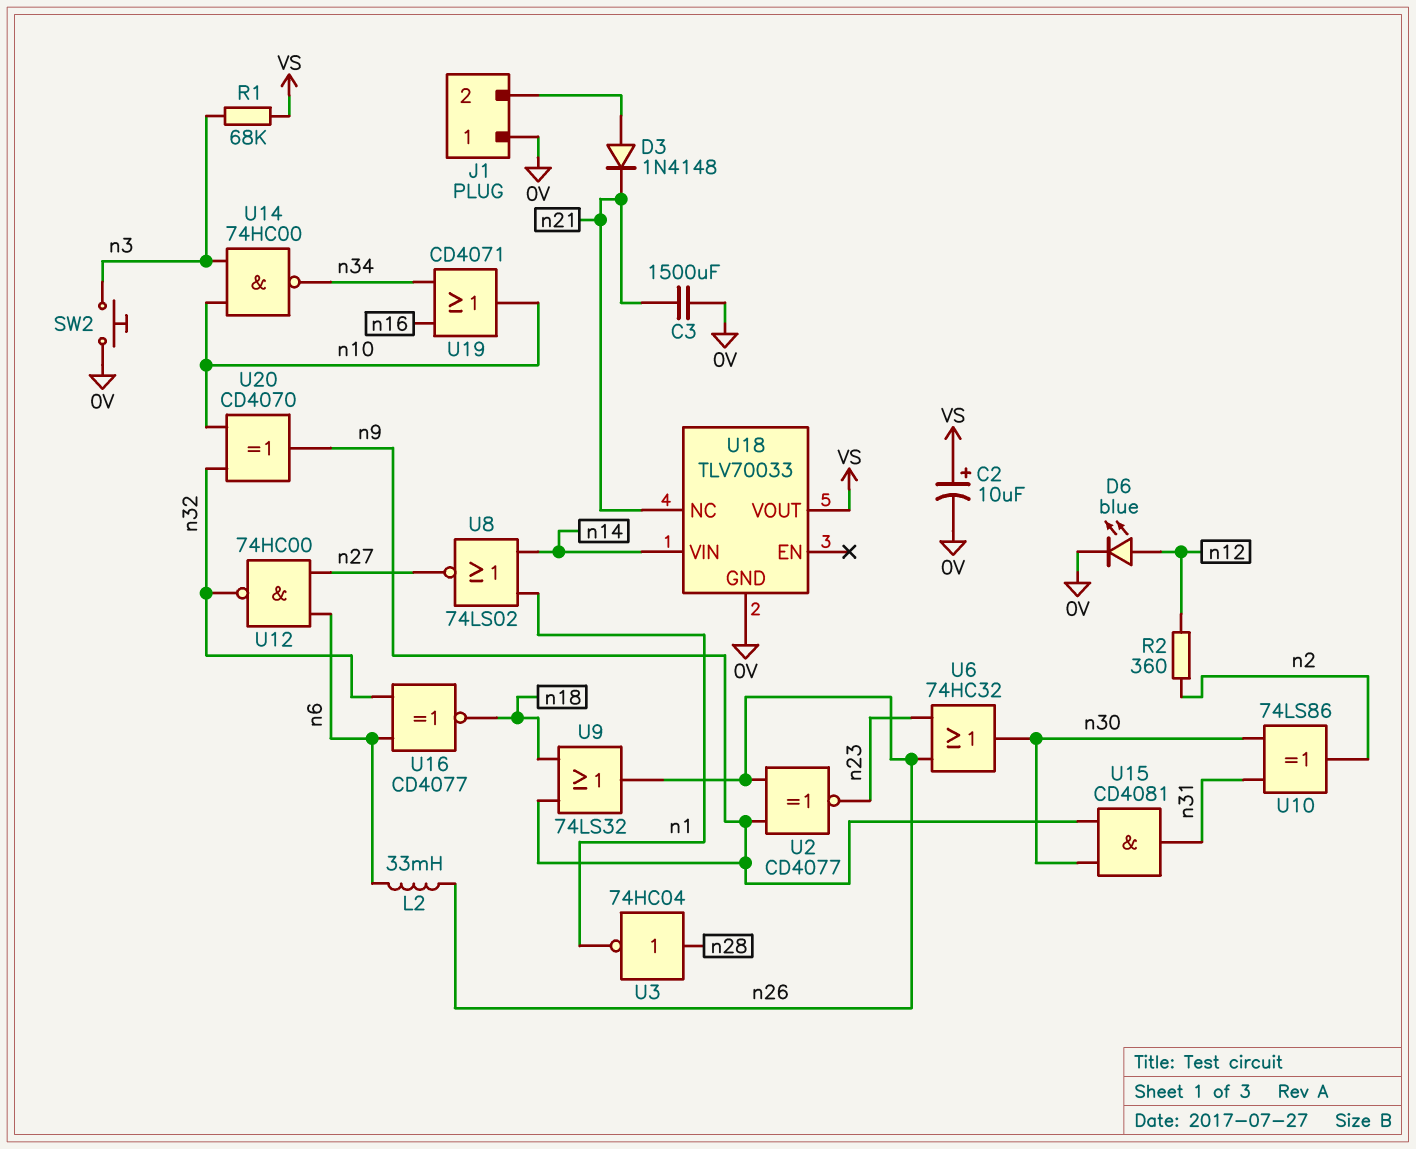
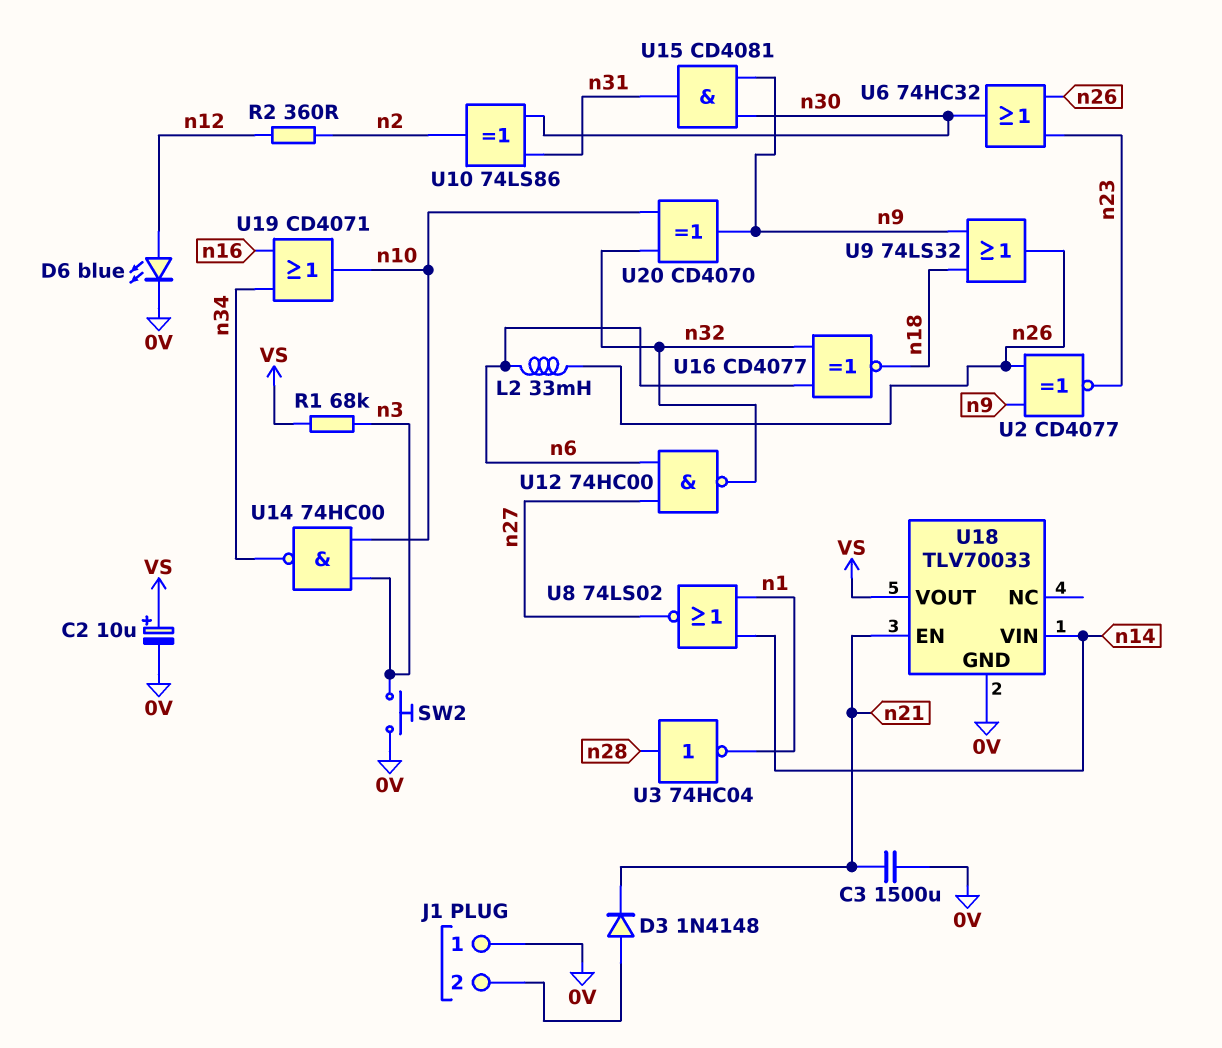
U18 pin EN: none -> n21
U18 pin NC: n21 -> none

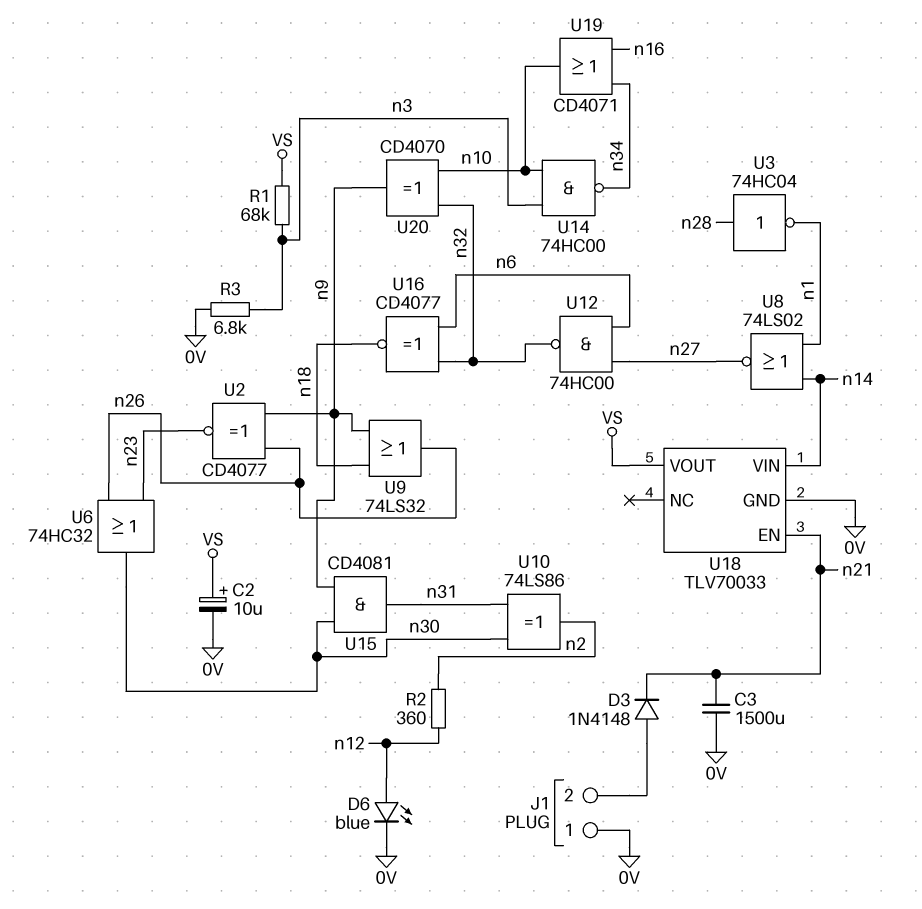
L2: 33mH (n6, n26) -> none
R3: none -> 6.8k (0V, n3)
SW2: button (0V, n3) -> none

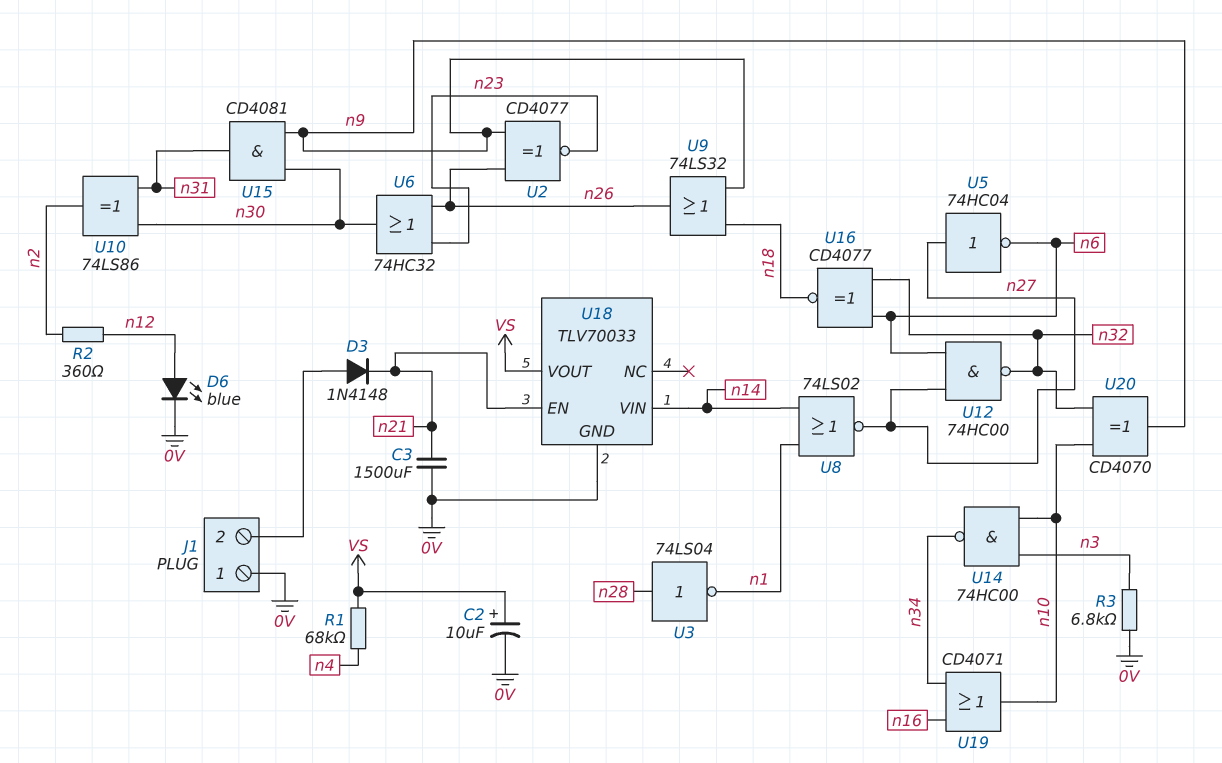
R1: 68k (VS, n3) -> 68k (VS, n4)
U3: NOT 74HC04 (in n28, out n1) -> NOT 74LS04 (in n28, out n1)
U5: none -> NOT 74HC04 (in n27, out n6)

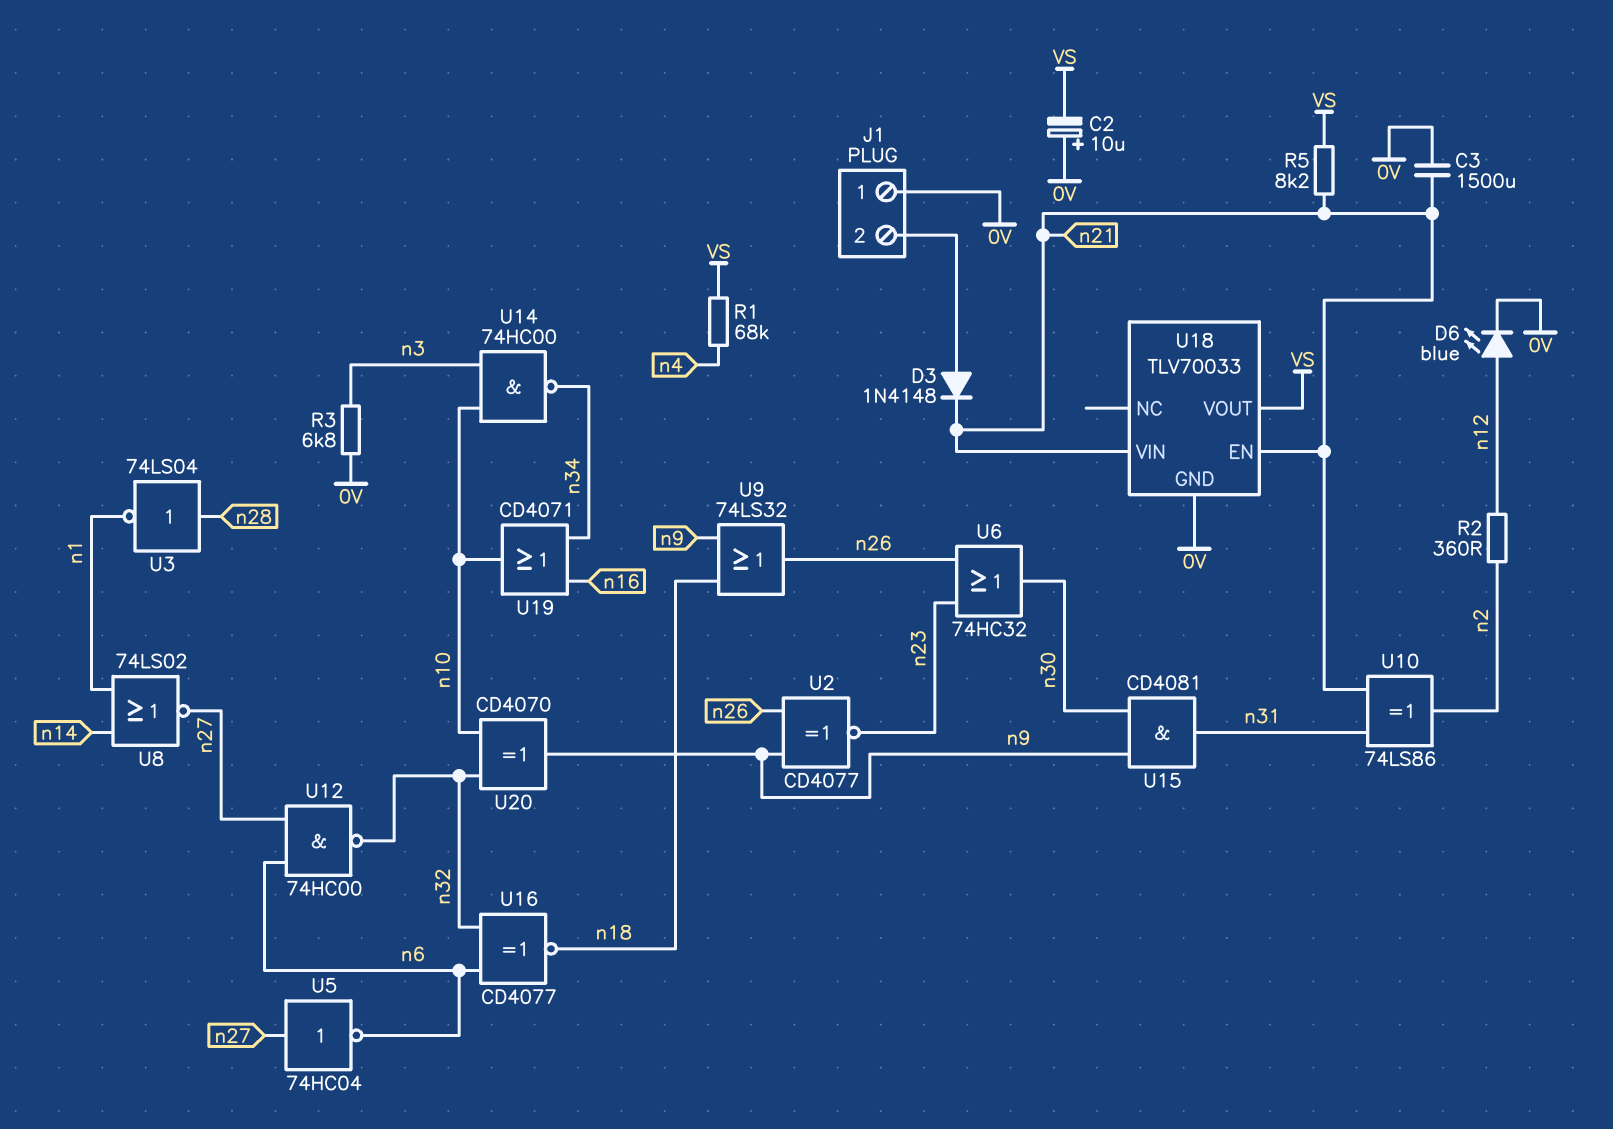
C2: 10uF (plus VS, minus 0V) -> 10uF (plus 0V, minus VS)
R5: none -> 8.2k (VS, n21)
U10: XOR 74LS86 (in n30, in n31, out n2) -> XOR 74LS86 (in n21, in n31, out n2)
U18 pin VIN: n14 -> n21

